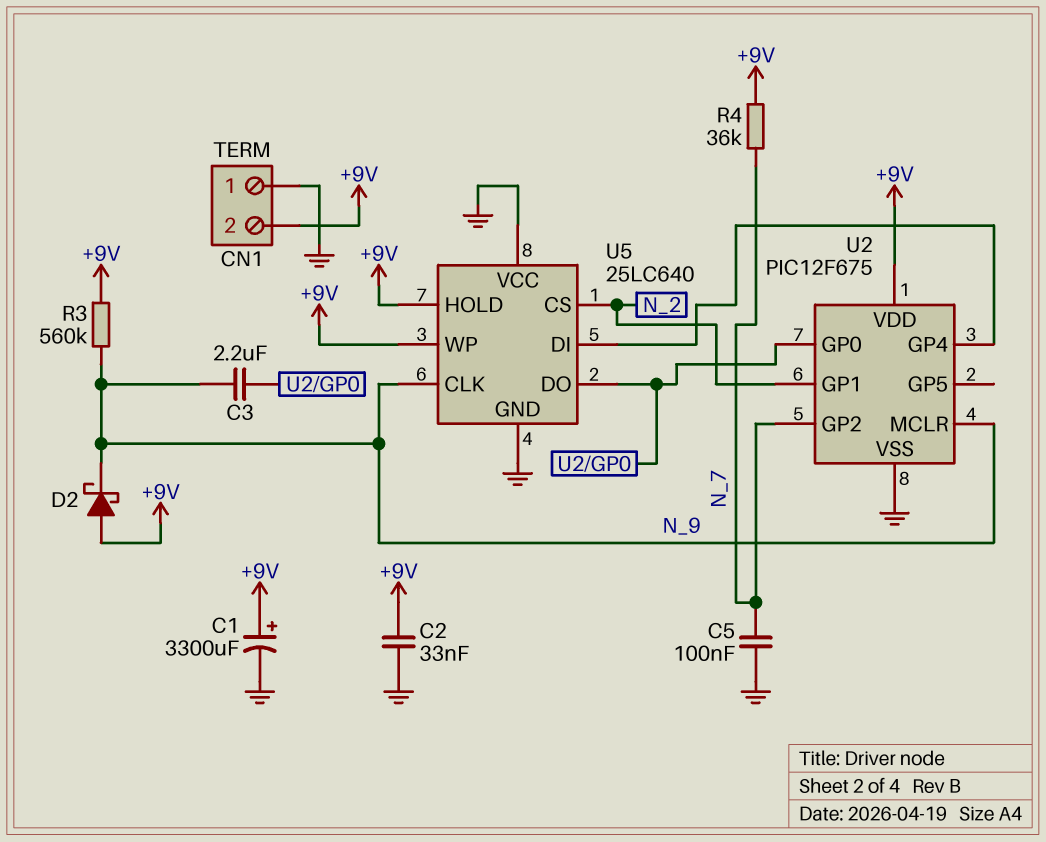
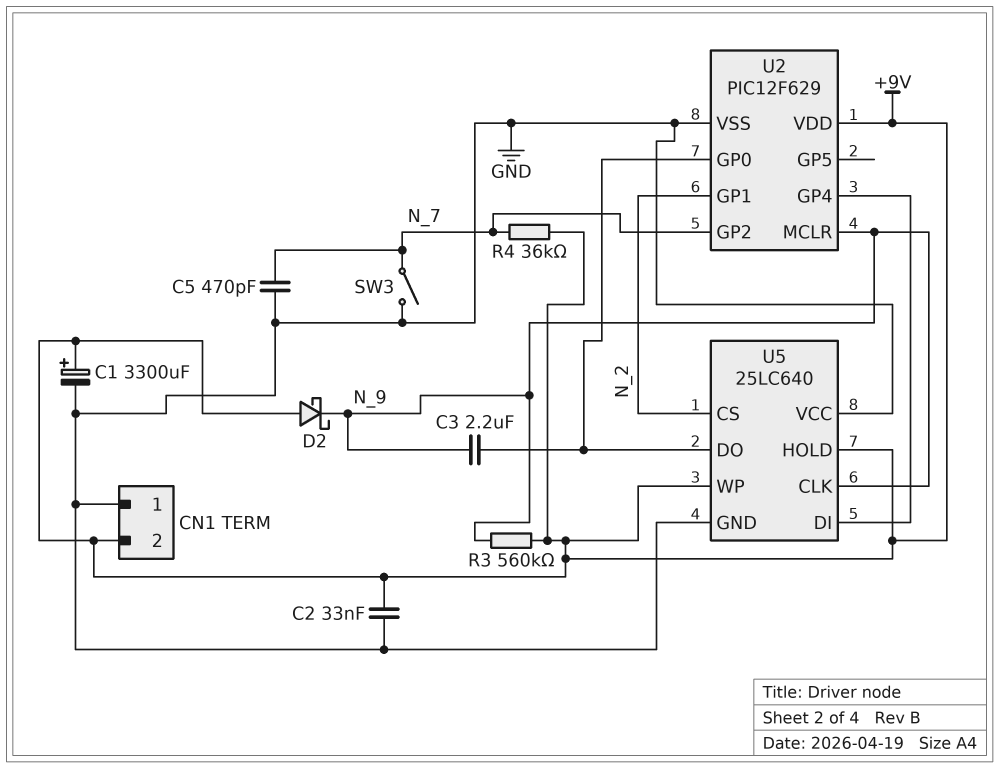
C5: 100nF (GND, N_7) -> 470pF (GND, N_7)
SW3: none -> switch (GND, N_7)
U2: PIC12F675 -> PIC12F629

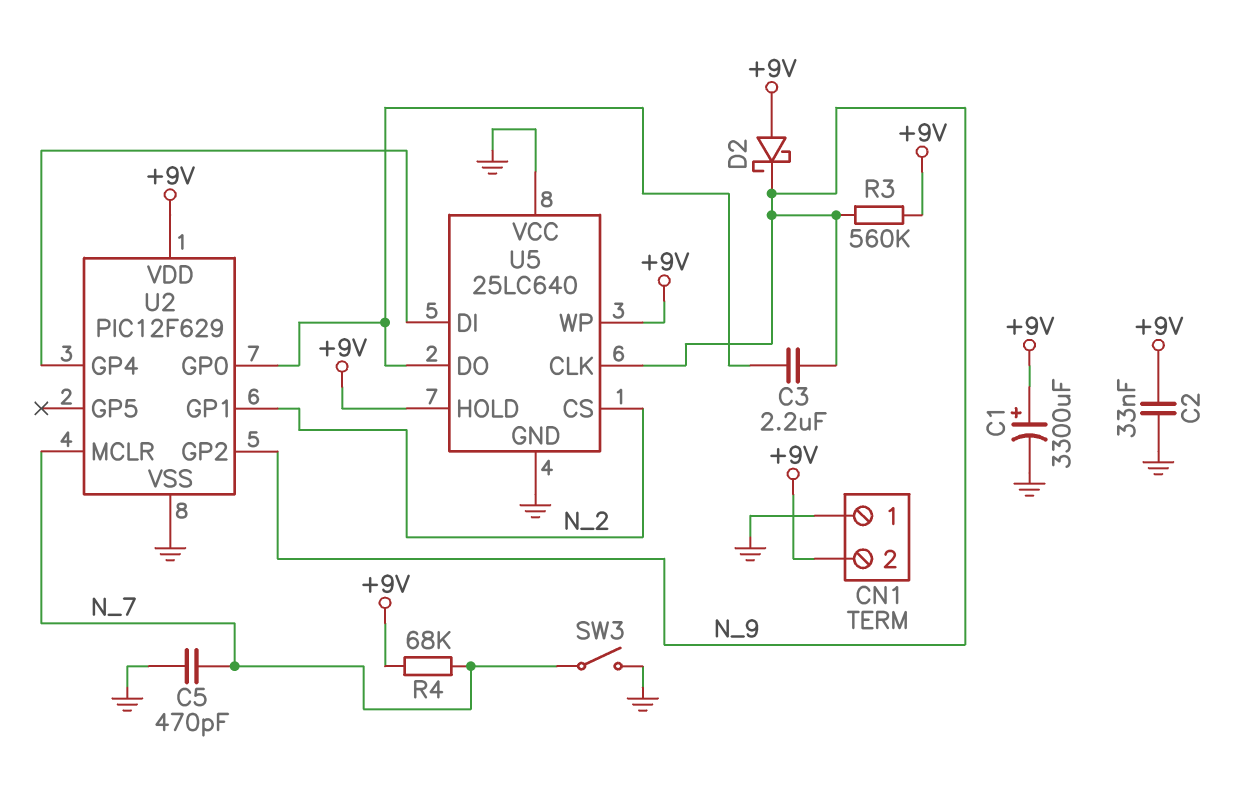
R4: 36k (+9V, N_7) -> 68k (+9V, N_7)
U2 pin GP2: N_7 -> N_9
U2 pin MCLR: N_9 -> N_7

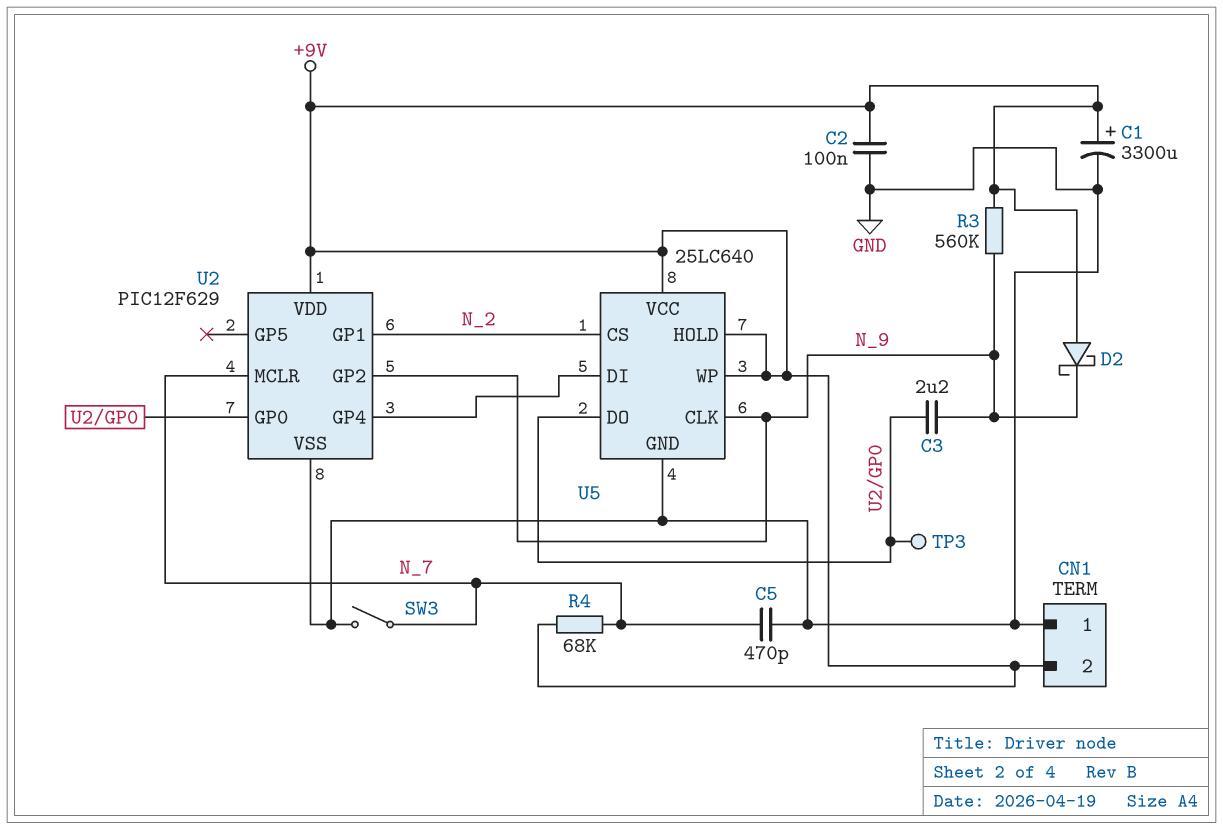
C2: 33nF (+9V, GND) -> 100nF (+9V, GND)
TP3: none -> test point (U2/GP0)
U5 pin VCC: GND -> +9V

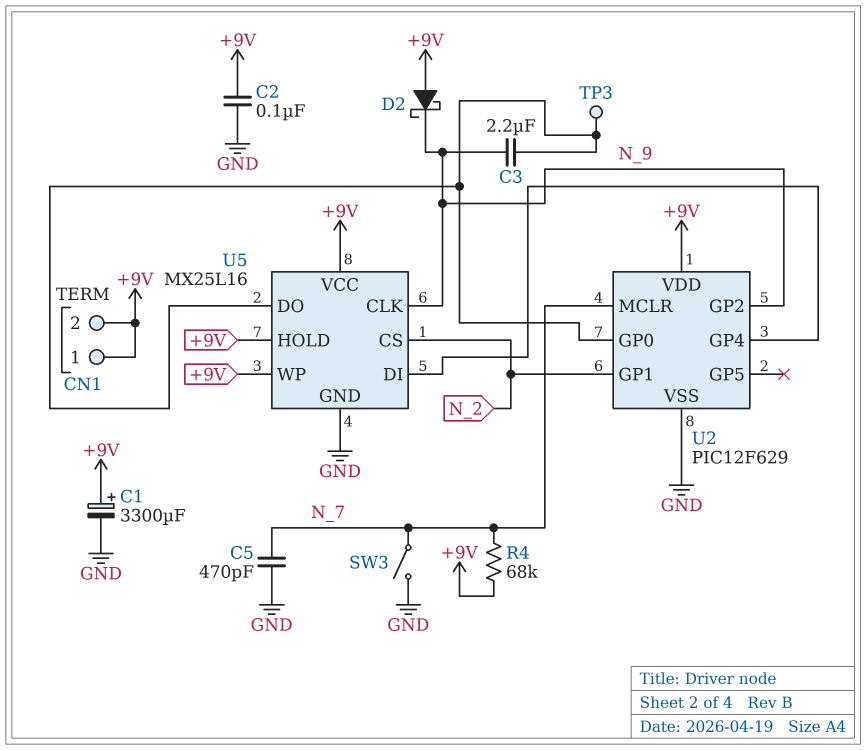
CN1 pin 1: GND -> +9V
R3: 560k (+9V, N_9) -> none
U5: 25LC640 -> MX25L16

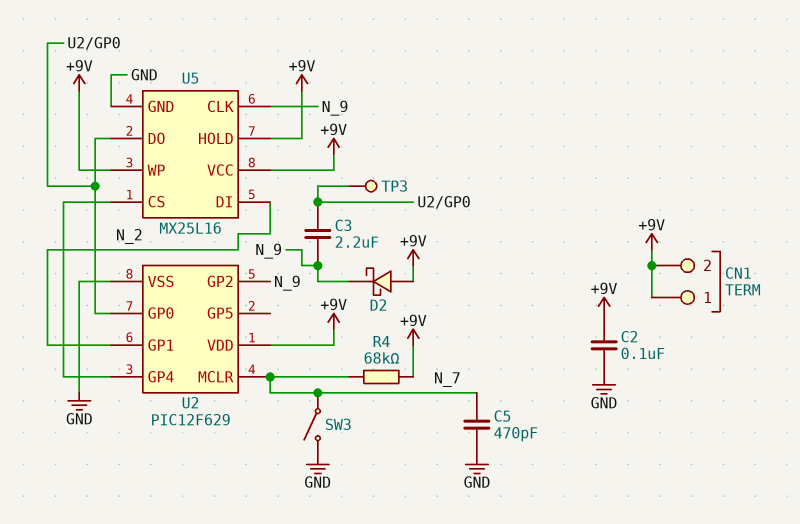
C1: 3300uF (plus +9V, minus GND) -> none
U5 pin CS: N_2 -> U2/GP4
U5 pin DI: U2/GP4 -> N_2

